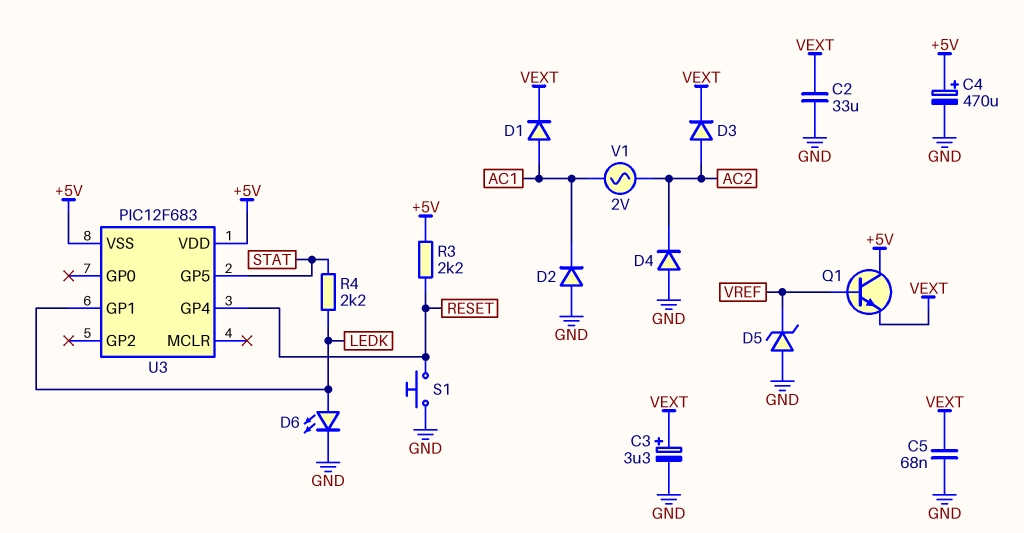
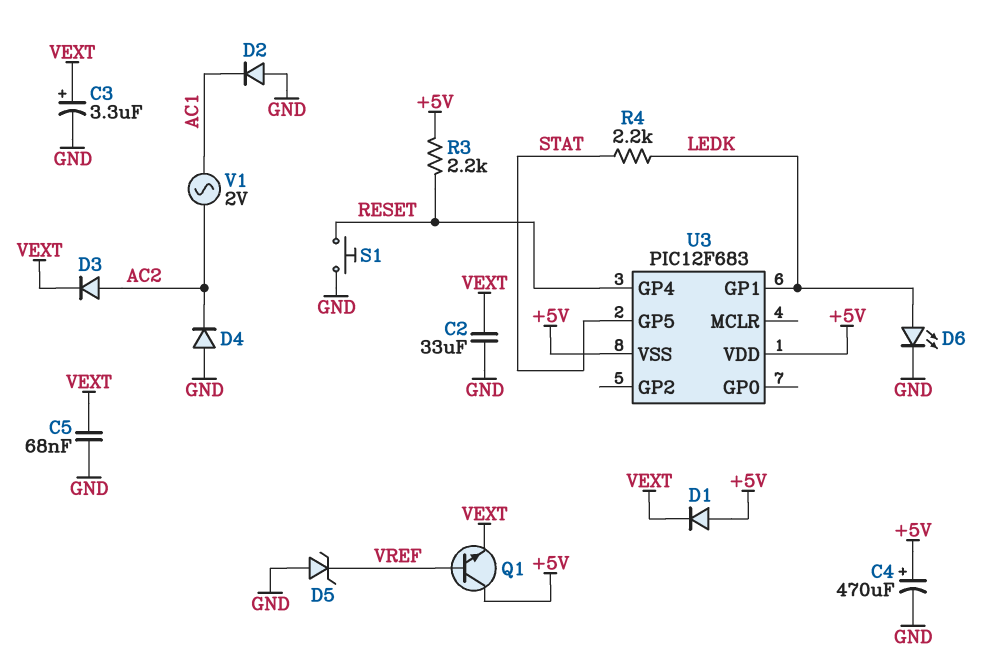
D1: diode (A AC1, K VEXT) -> diode (A +5V, K VEXT)

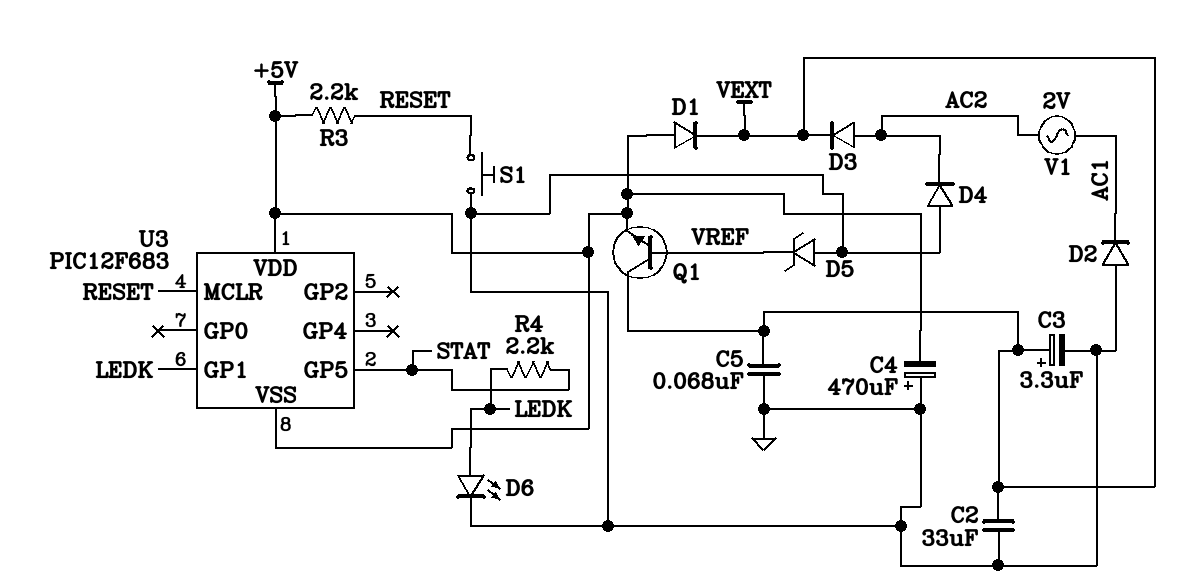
C4: 470uF (plus +5V, minus GND) -> 470uF (plus GND, minus +5V)
Q1: NPN (B VREF, C +5V, E VEXT) -> NPN (B VREF, C VEXT, E +5V)
U3 pin GP4: RESET -> none
U3 pin MCLR: none -> RESET

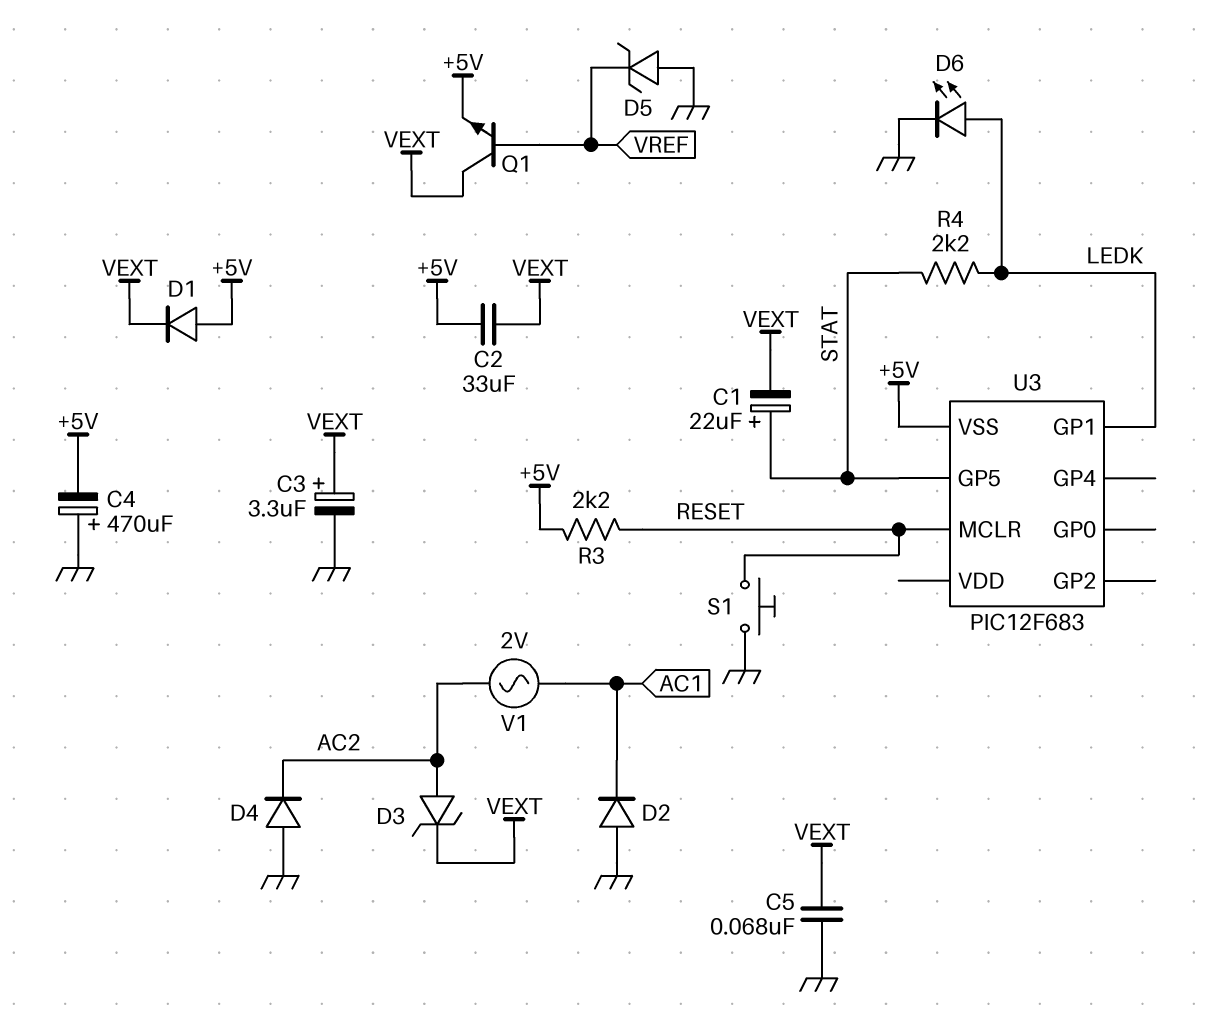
C1: none -> 22uF (plus STAT, minus VEXT)
C2: 33uF (GND, VEXT) -> 33uF (+5V, VEXT)
D3: diode (A AC2, K VEXT) -> zener (A AC2, K VEXT)
U3 pin VDD: +5V -> none

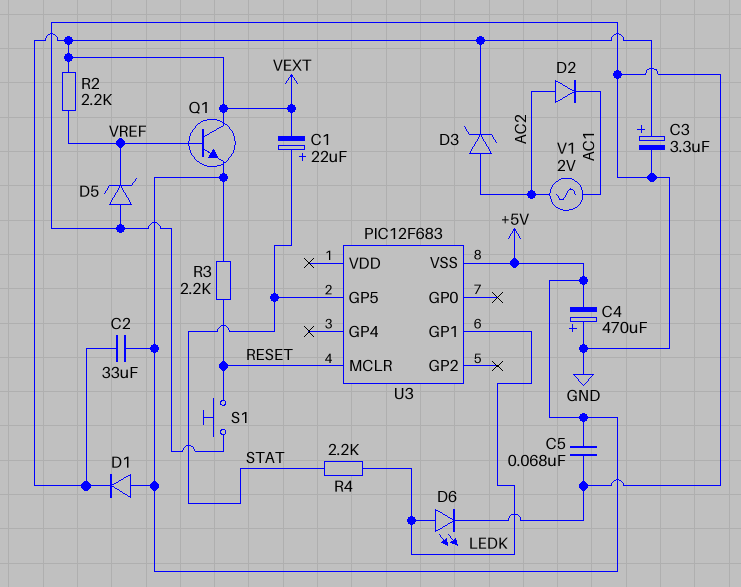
C5: 68nF (GND, VEXT) -> 68nF (+5V, GND)
D2: diode (A GND, K AC1) -> diode (A AC2, K AC1)
D4: diode (A GND, K AC2) -> none
R2: none -> 2.2k (VEXT, VREF)

